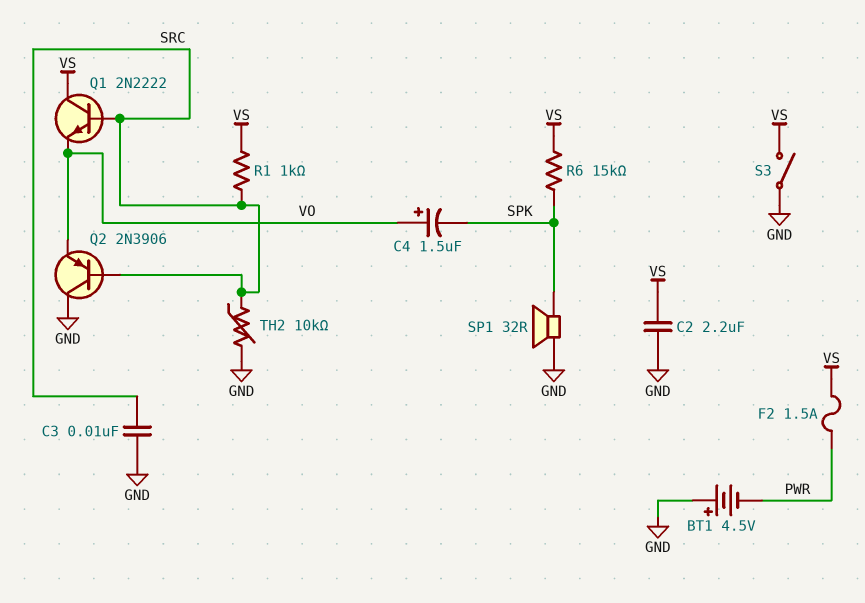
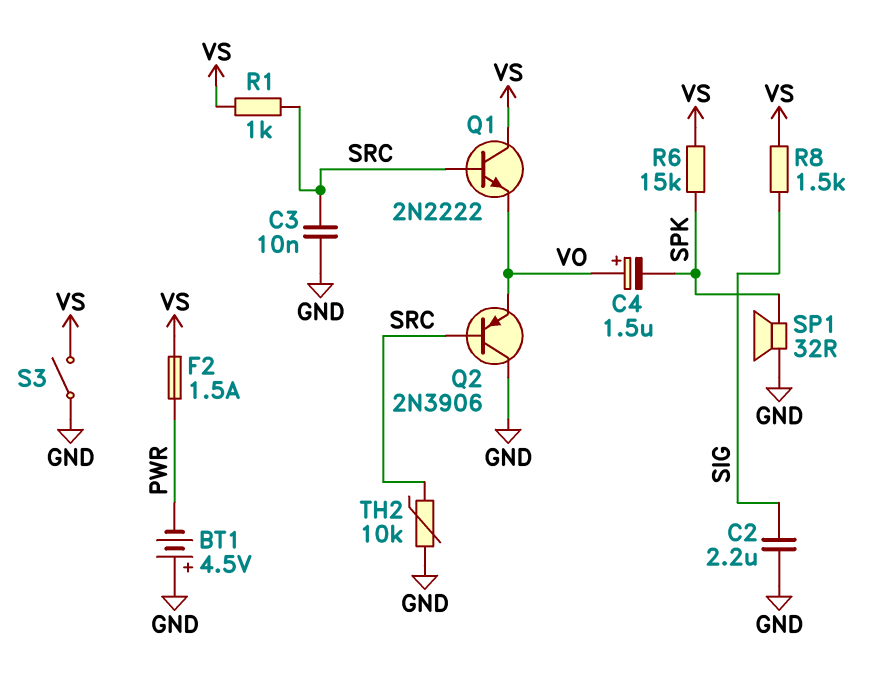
C2: 2.2uF (GND, VS) -> 2.2uF (GND, SIG)
R8: none -> 1.5k (SIG, VS)

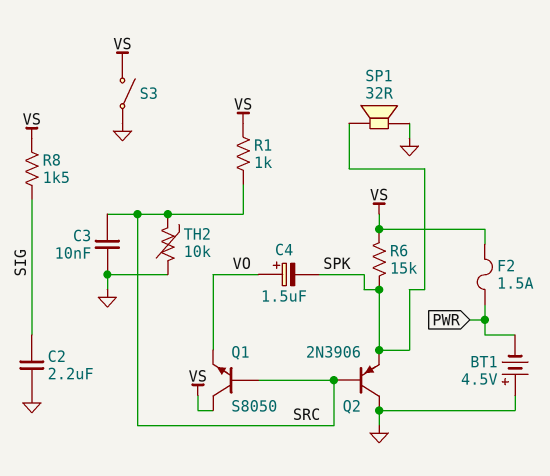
Q1: NPN 2N2222 (B SRC, C VS, E VO) -> NPN S8050 (B SRC, C VS, E VO)
Q2: PNP 2N3906 (B SRC, C GND, E VO) -> PNP 2N3906 (B SRC, C GND, E SPK)

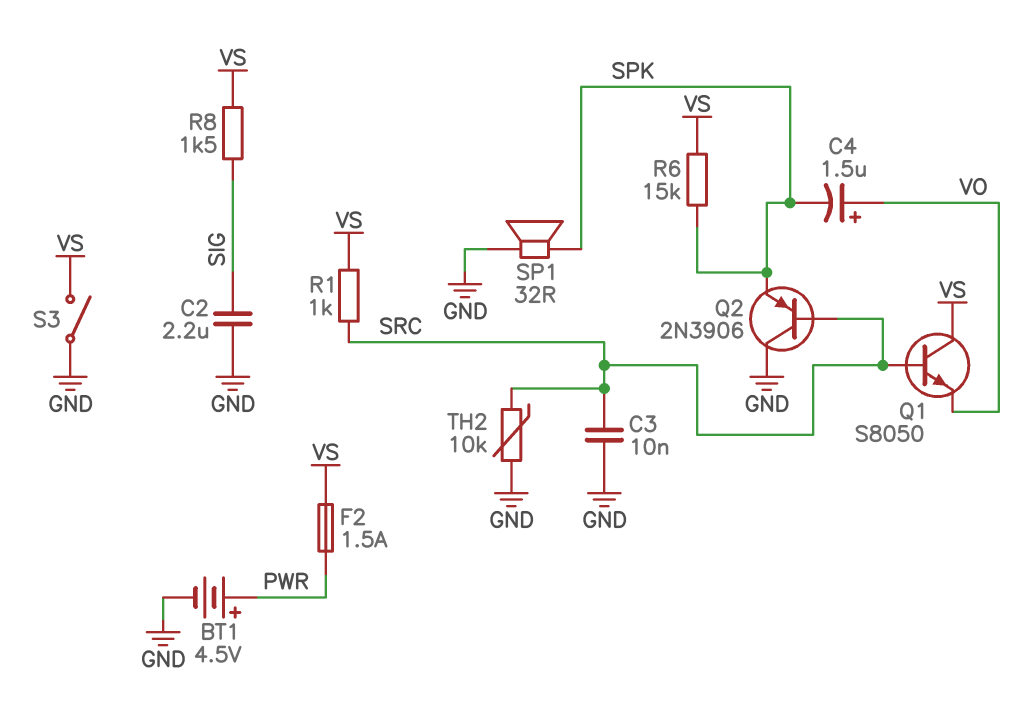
BT1: 4.5V (plus GND, minus PWR) -> 4.5V (plus PWR, minus GND)

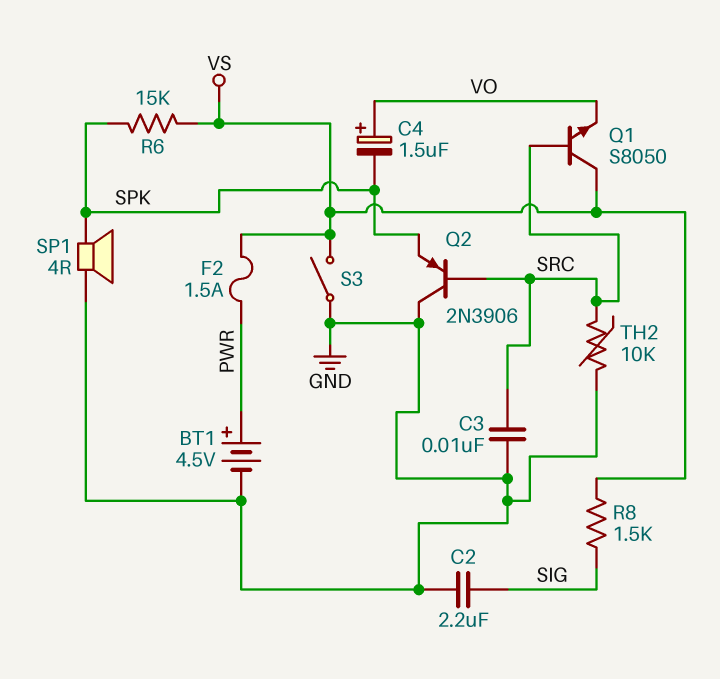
R1: 1k (SRC, VS) -> none
SP1: speaker 32R (GND, SPK) -> speaker 4R (GND, SPK)

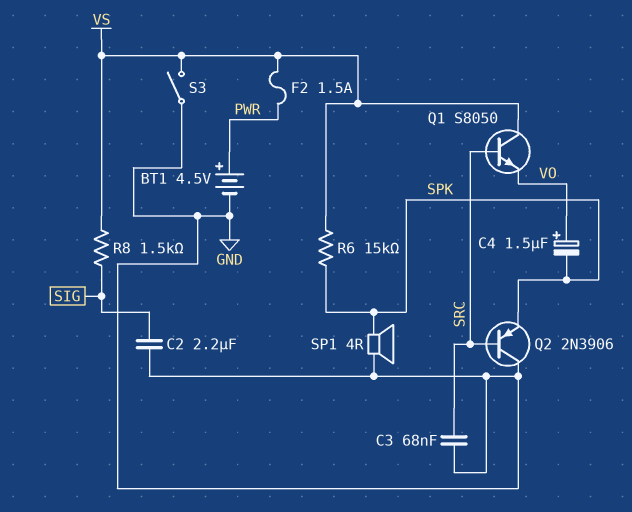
C3: 10nF (GND, SRC) -> 68nF (GND, SRC)
TH2: 10k (GND, SRC) -> none

